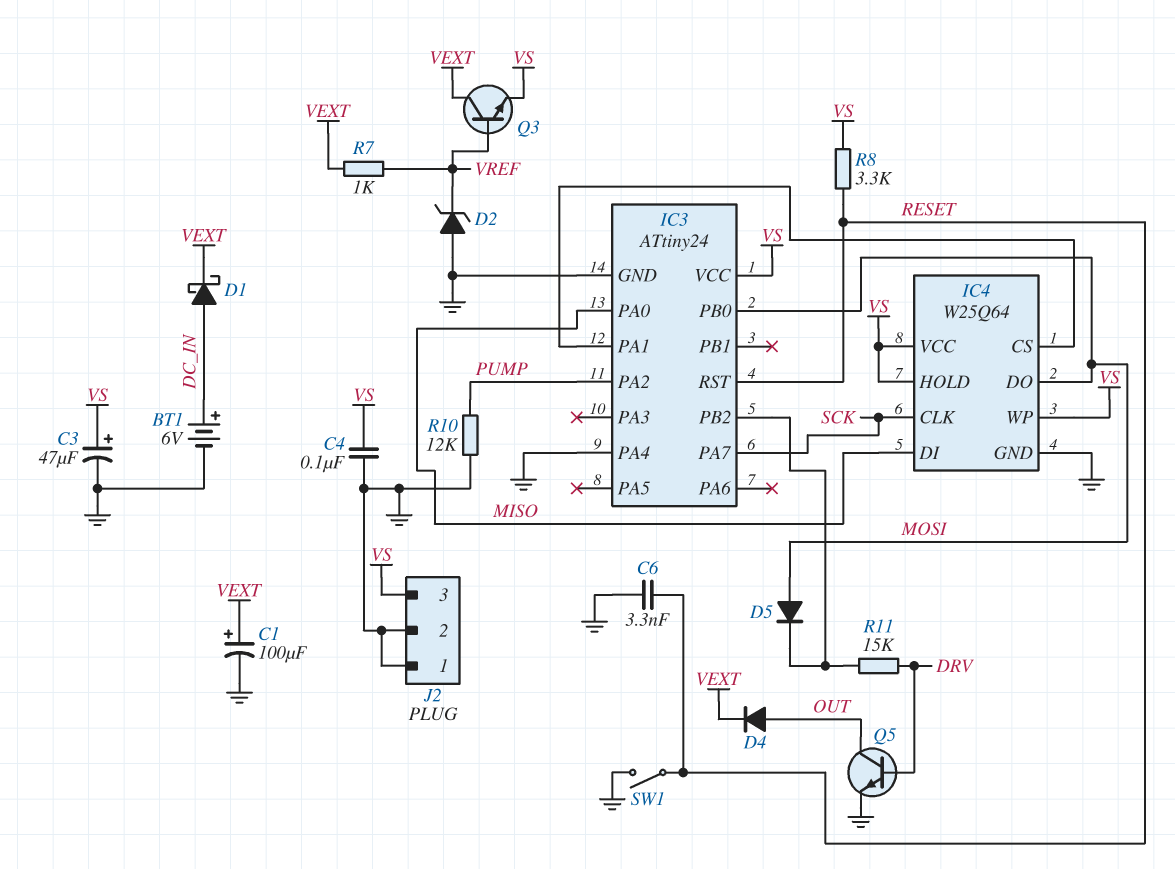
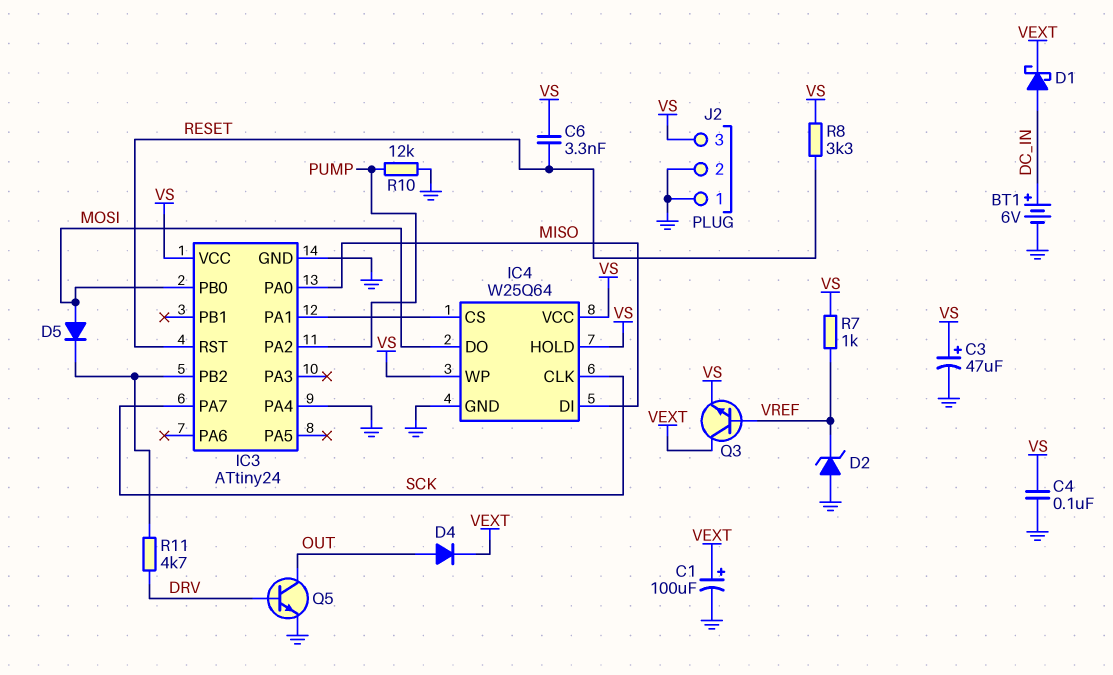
C6: 3.3nF (GND, RESET) -> 3.3nF (RESET, VS)
R7: 1k (VEXT, VREF) -> 1k (VREF, VS)
R11: 15k (DRV, IC3/PB2) -> 4.7k (DRV, IC3/PB2)
SW1: switch (GND, RESET) -> none

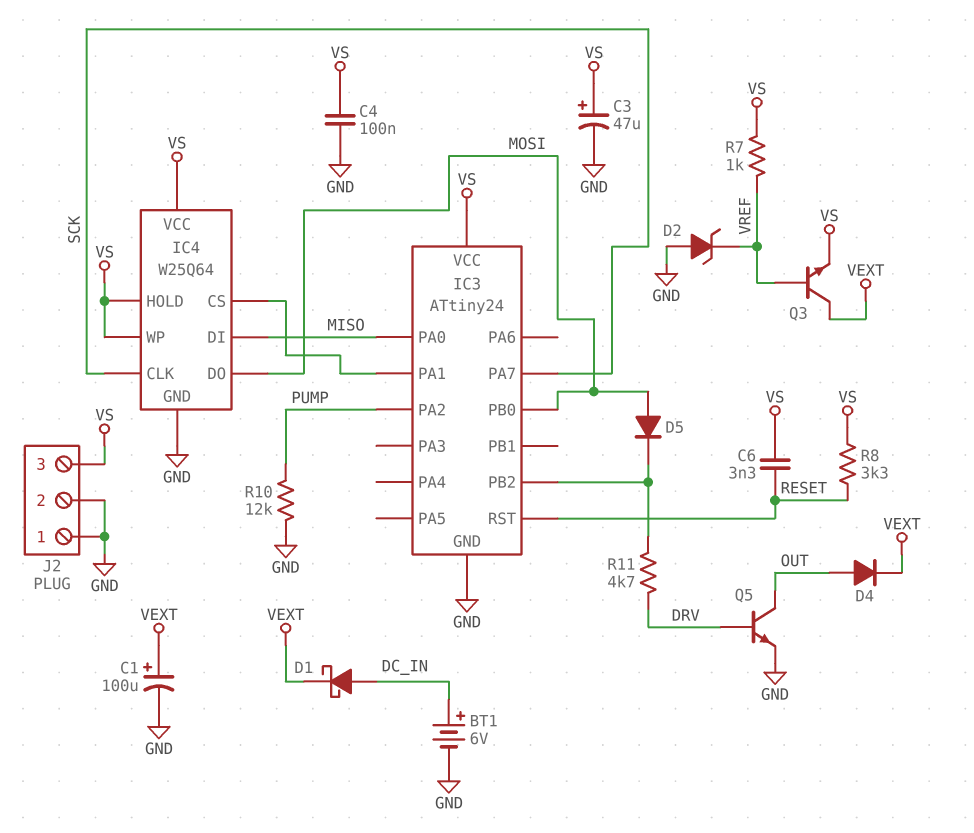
IC3 pin PA4: GND -> none

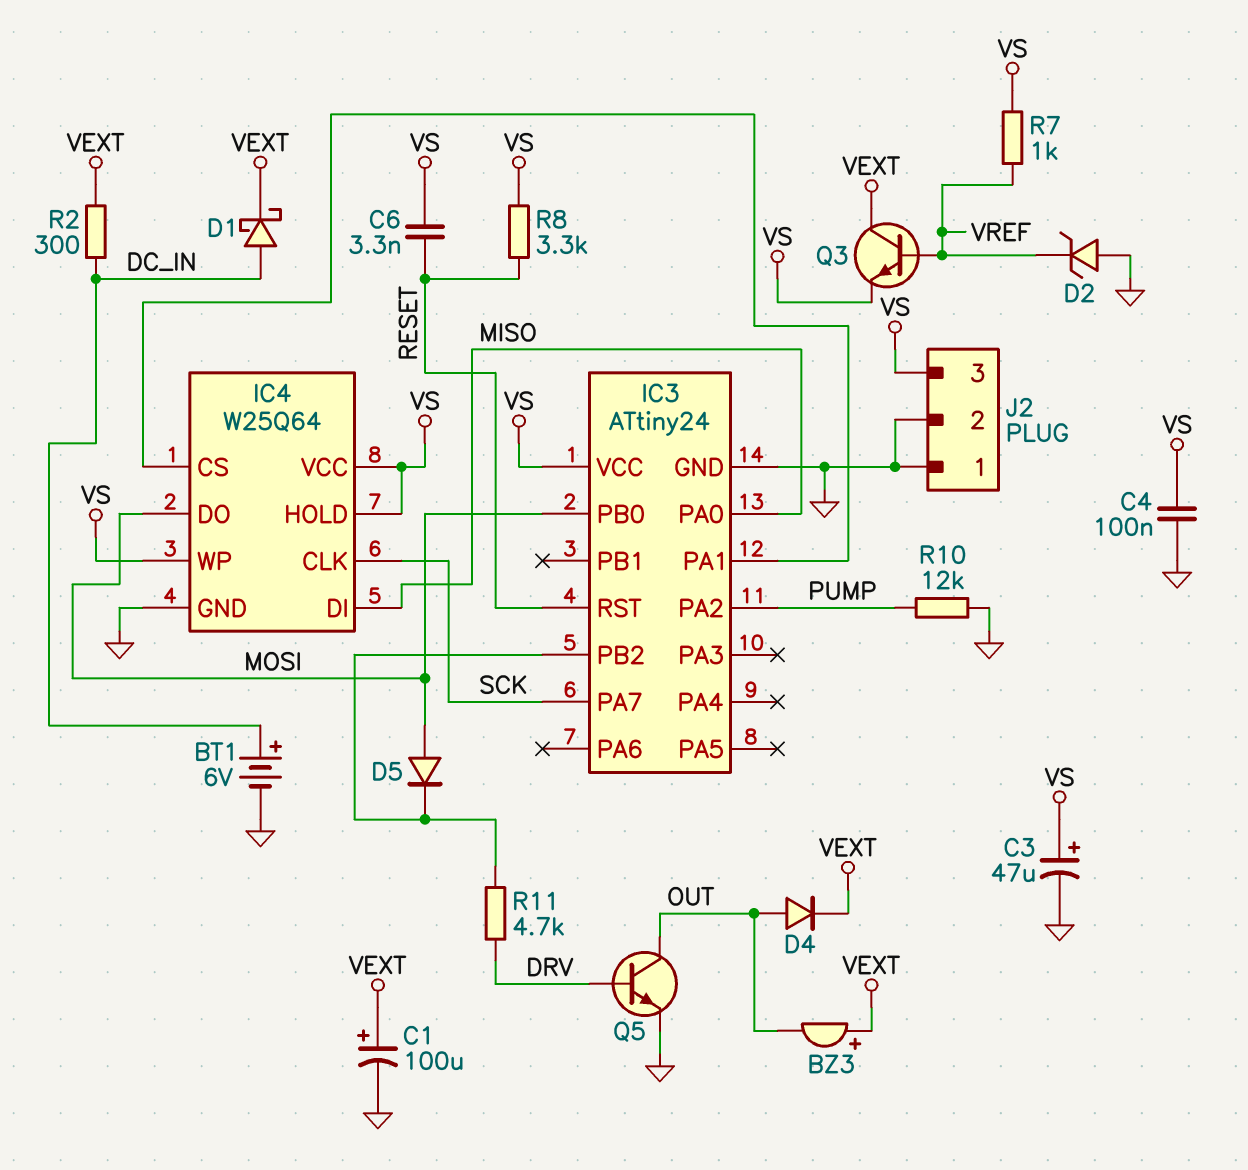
BZ3: none -> buzzer (plus VEXT, minus OUT)
R2: none -> 300 (DC_IN, VEXT)

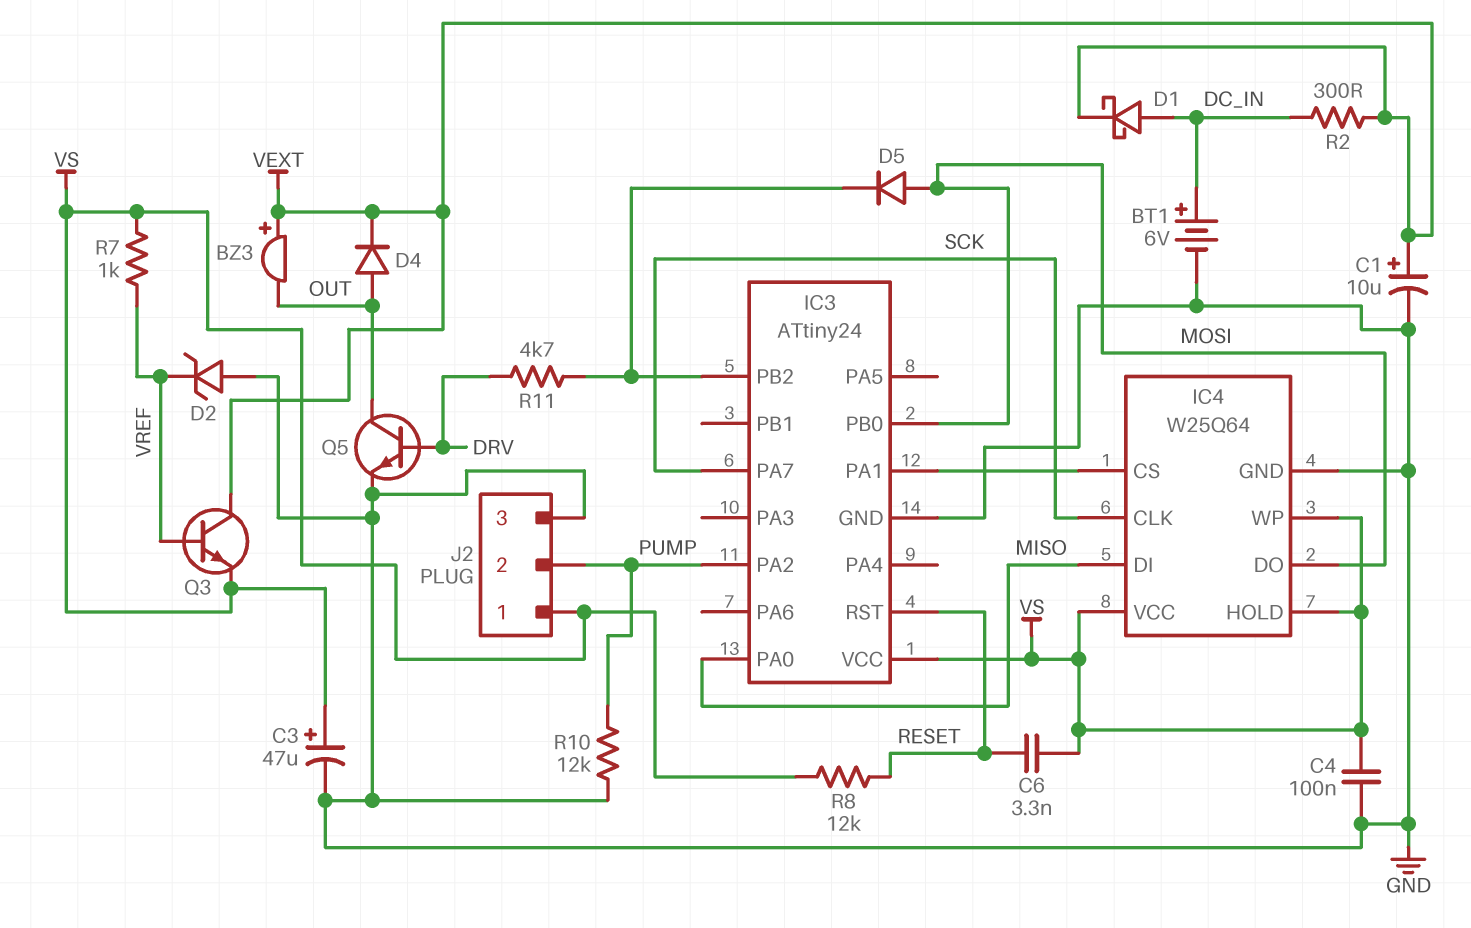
C1: 100uF (plus VEXT, minus GND) -> 10uF (plus VEXT, minus GND)
J2 pin 1: GND -> VS
J2 pin 2: GND -> PUMP
J2 pin 3: VS -> GND
R8: 3.3k (RESET, VS) -> 12k (RESET, VS)

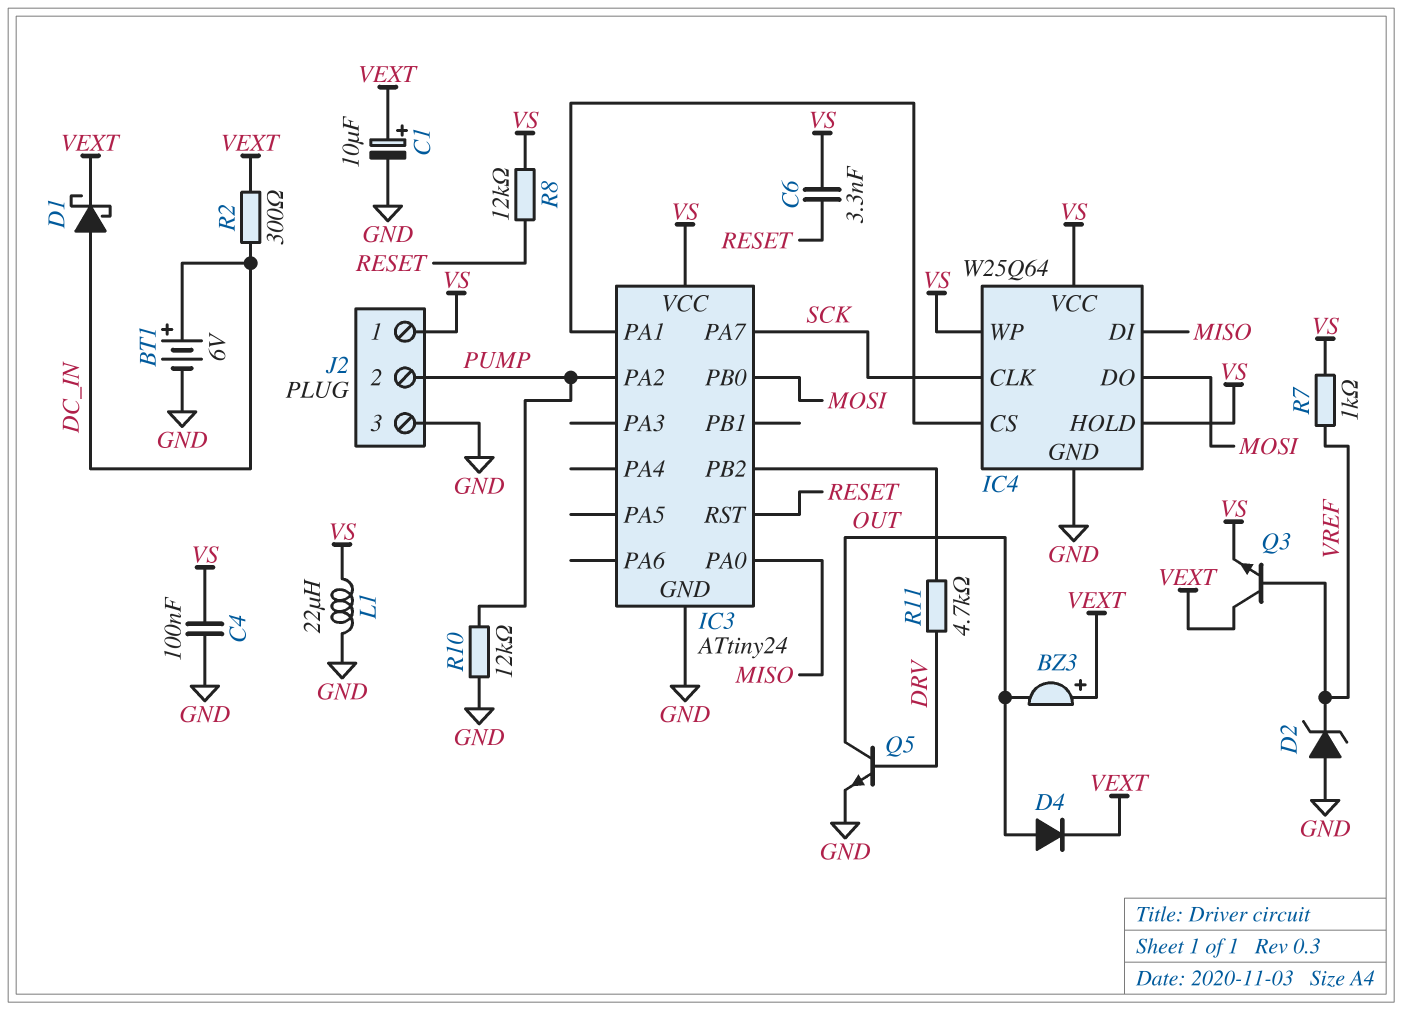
C3: 47uF (plus VS, minus GND) -> none
D5: diode (A MOSI, K IC3/PB2) -> none
L1: none -> 22uH (GND, VS)

